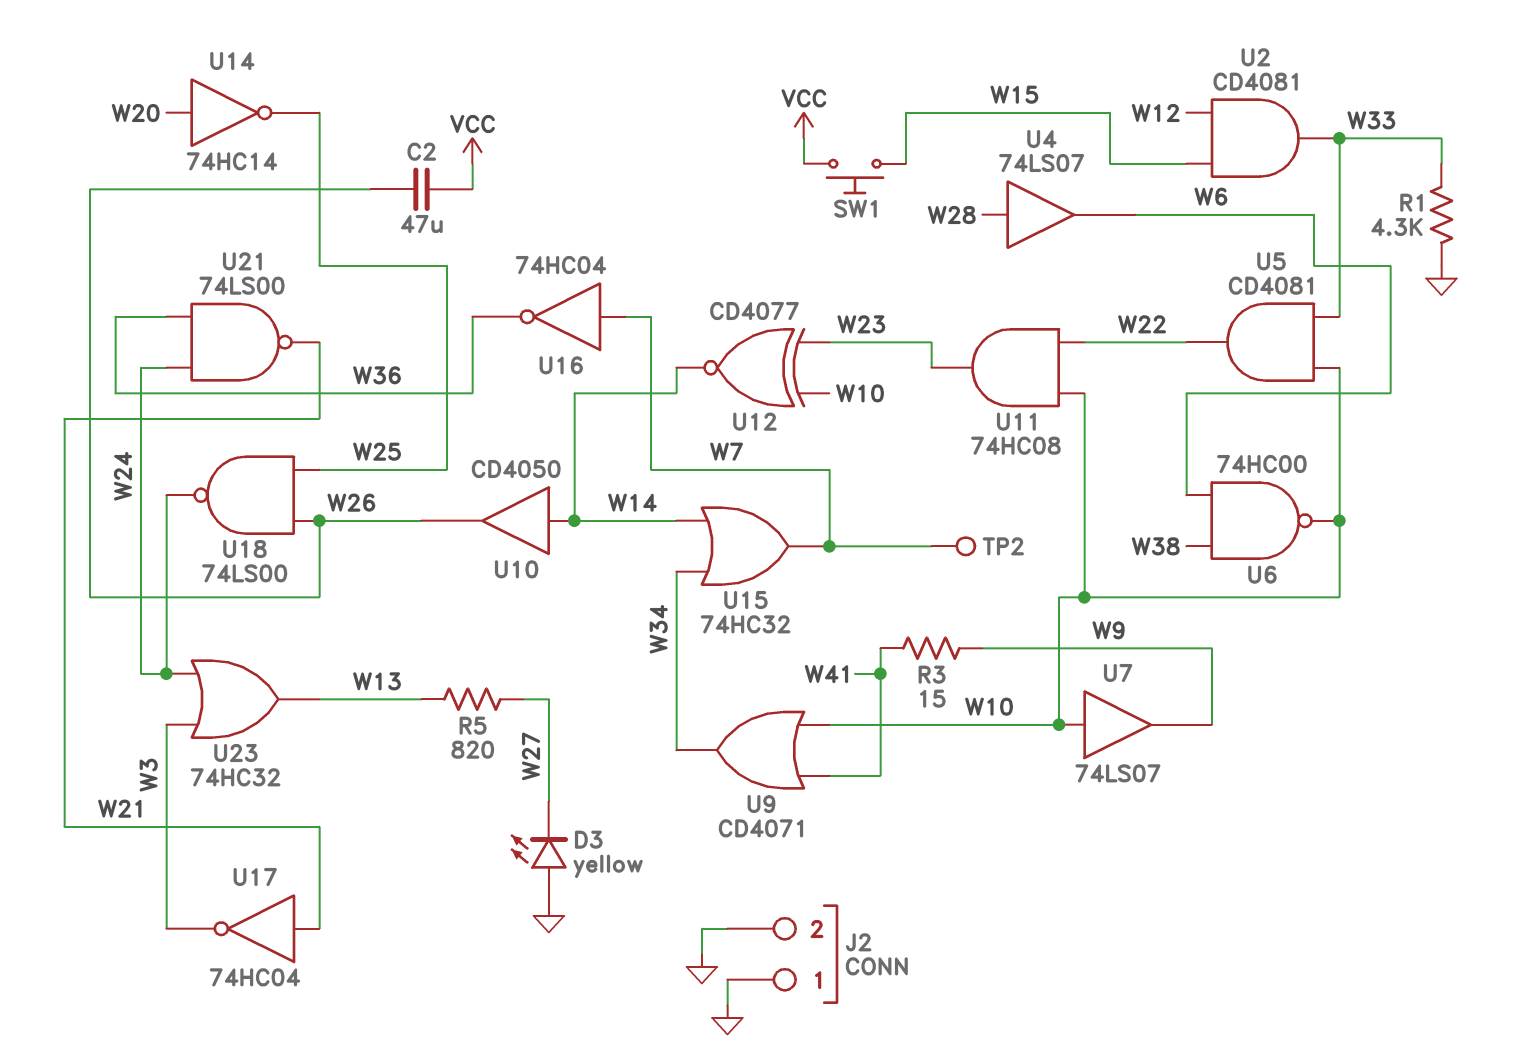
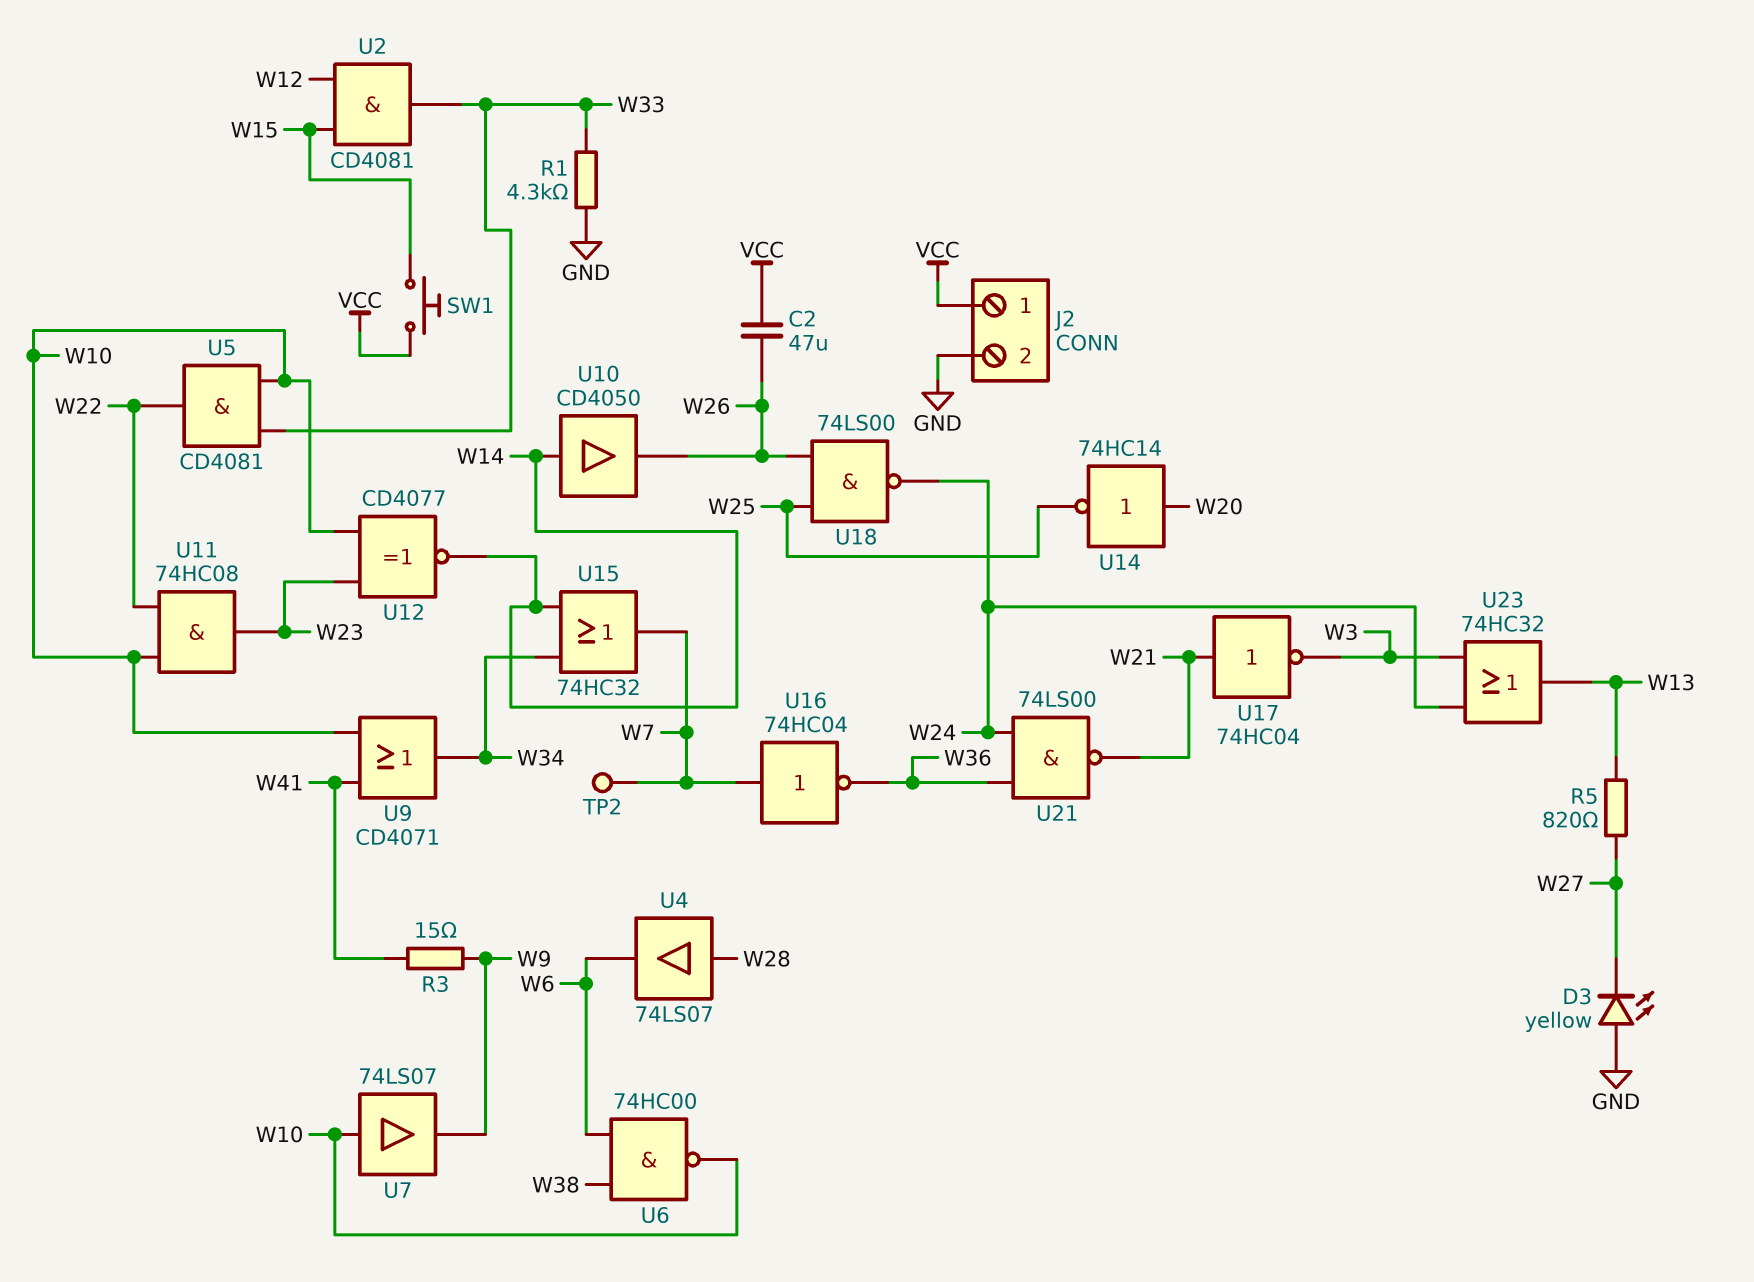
J2 pin 1: GND -> VCC

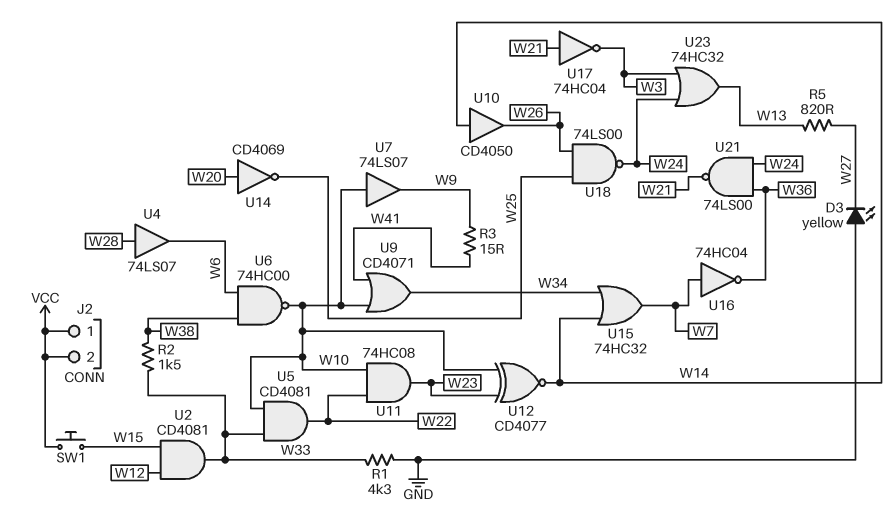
C2: 47uF (VCC, W26) -> none
J2 pin 2: GND -> VCC
R2: none -> 1.5k (W33, W38)
TP2: test point (W7) -> none
U14: NOT 74HC14 (in W20, out W25) -> NOT CD4069 (in W20, out W25)

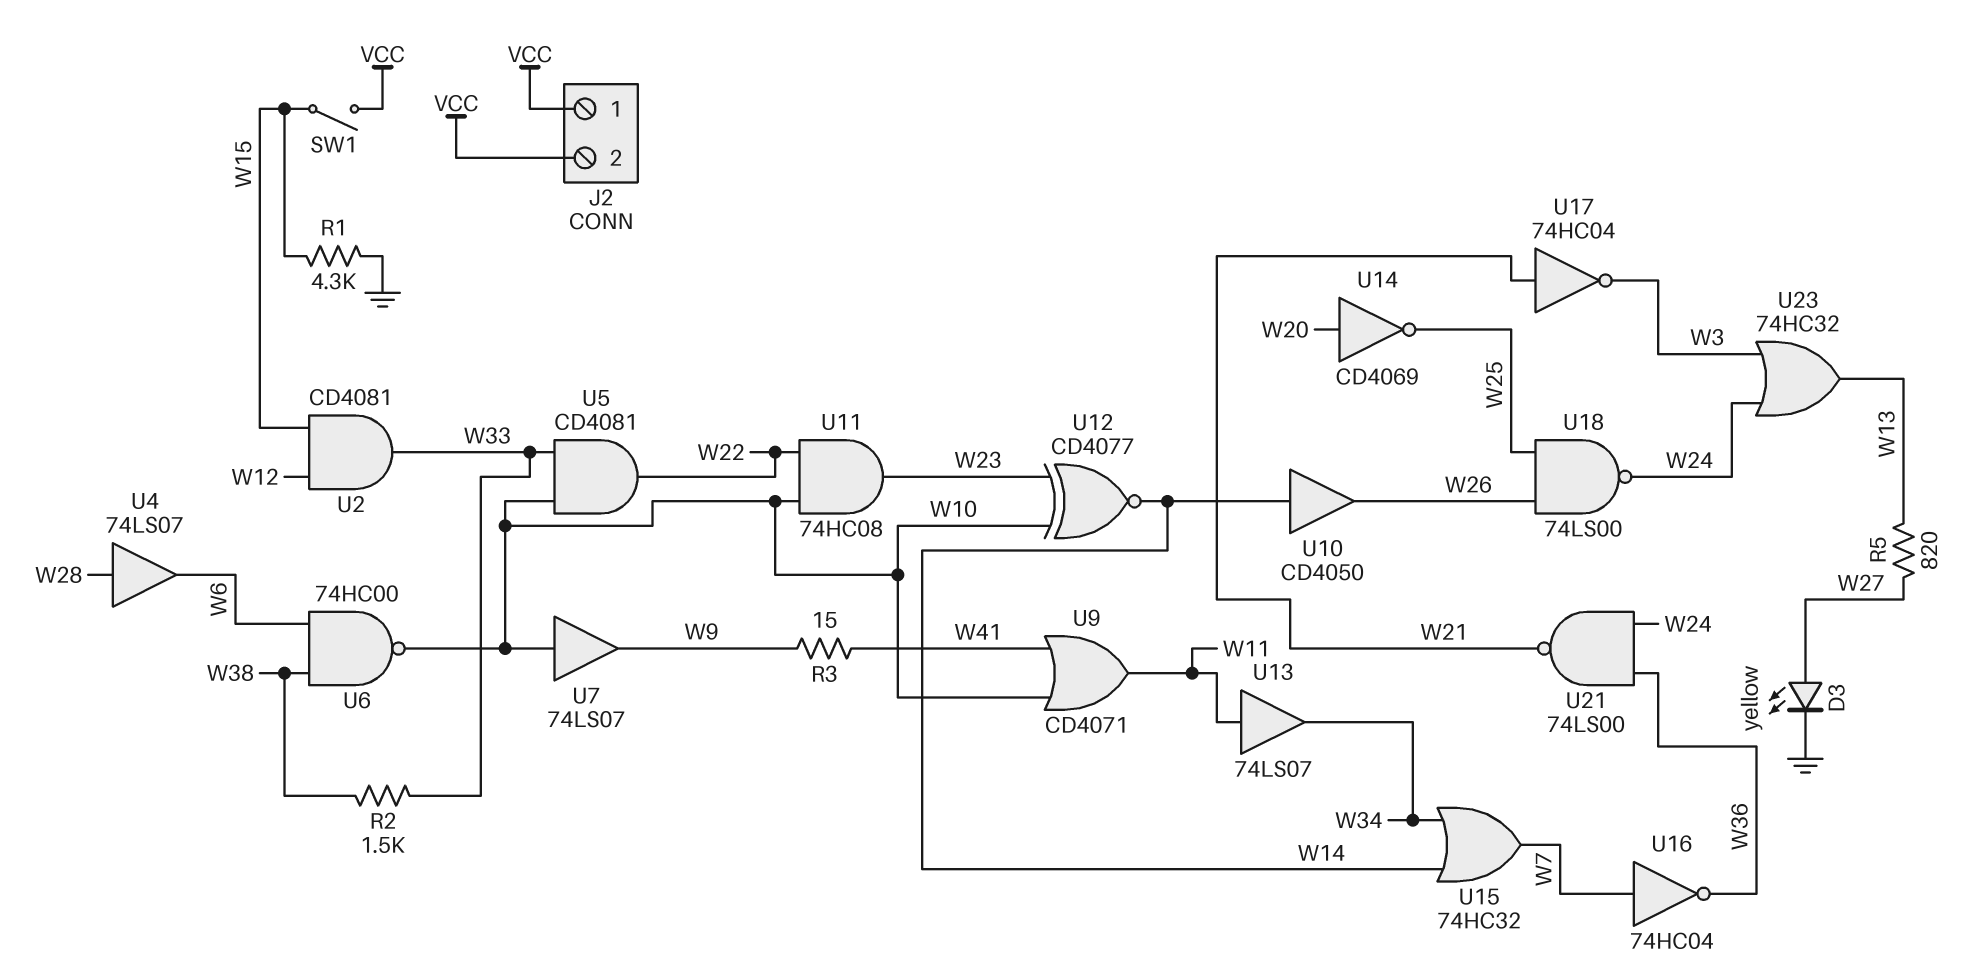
D3: LED yellow (A GND, K W27) -> LED yellow (A W27, K GND)
R1: 4.3k (GND, W33) -> 4.3k (GND, W15)
SW1: button (VCC, W15) -> switch (VCC, W15)
U9: OR CD4071 (in W10, in W41, out W34) -> OR CD4071 (in W10, in W41, out W11)
U13: none -> buffer 74LS07 (in W11, out W34)

